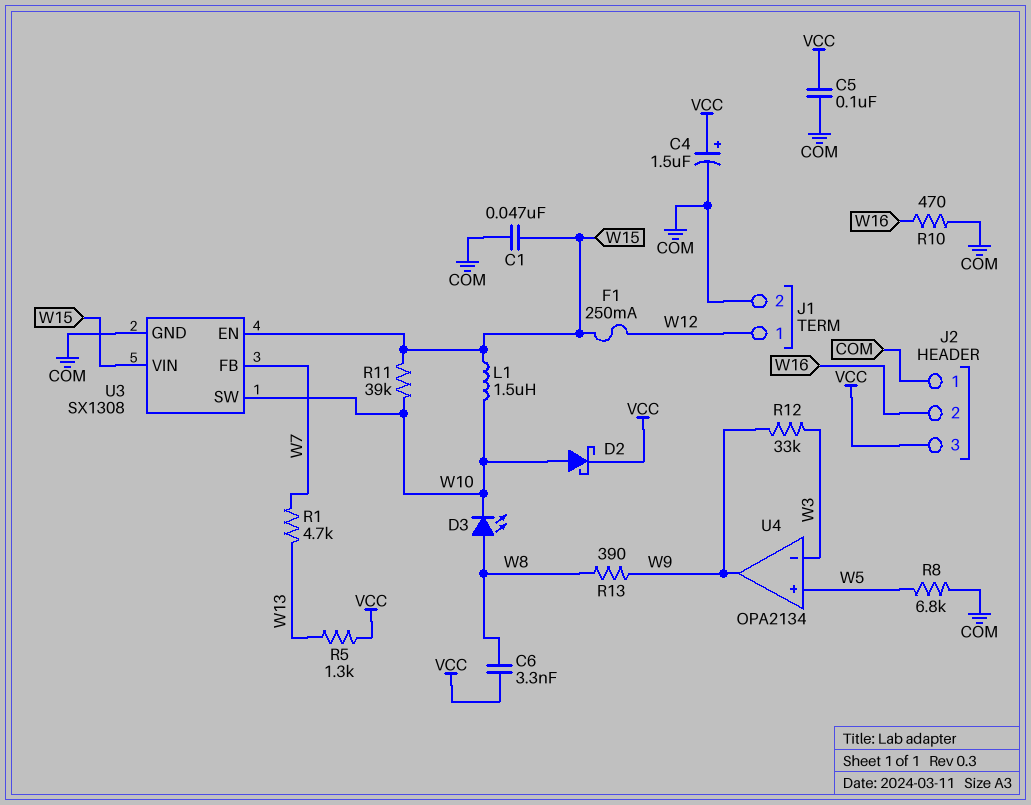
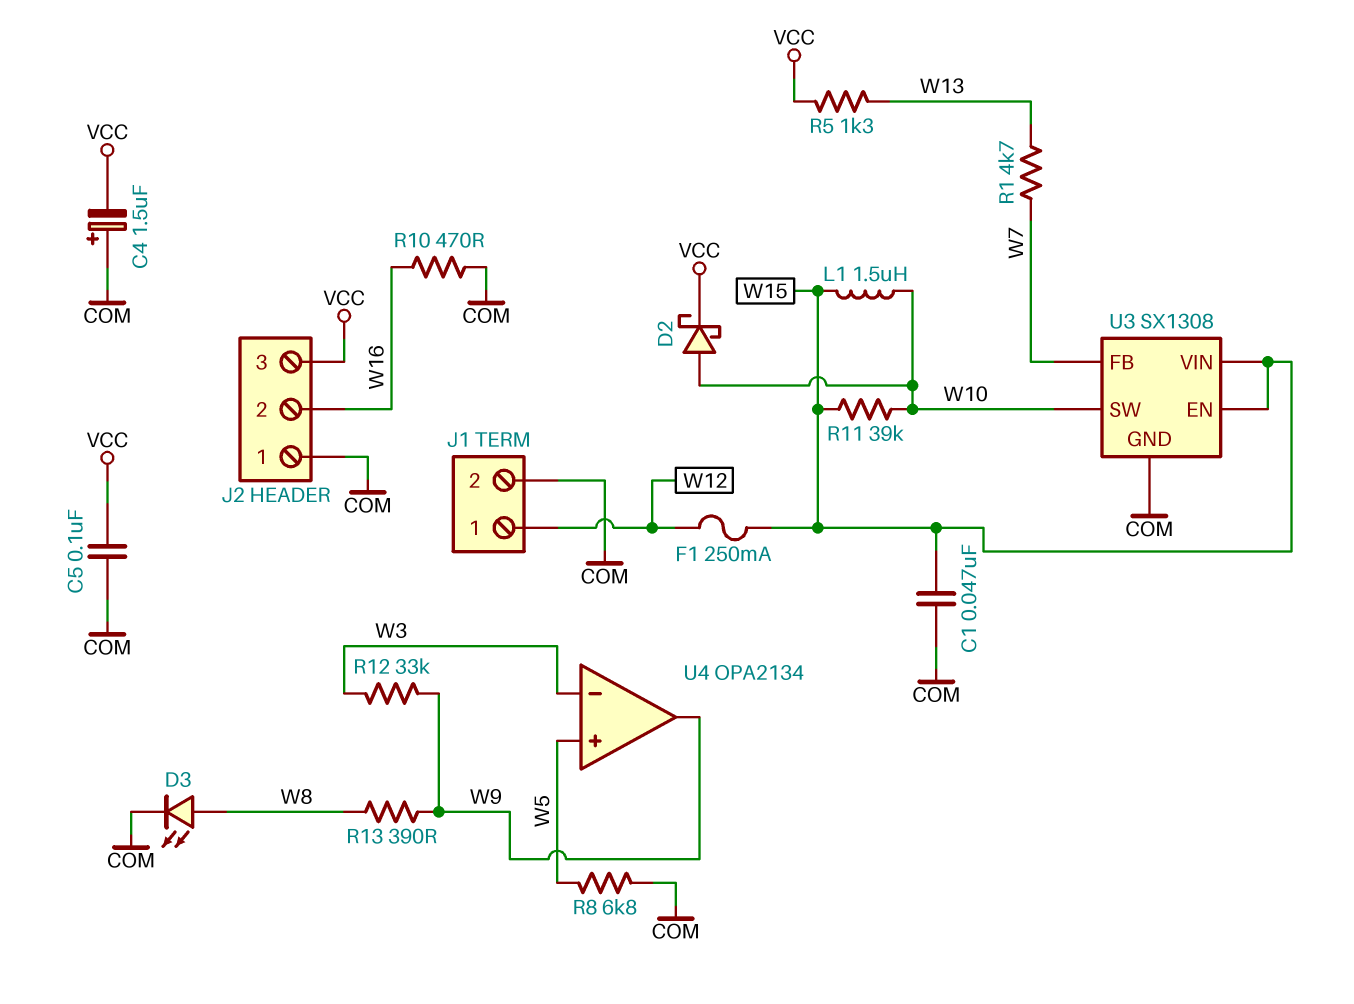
C4: 1.5uF (plus VCC, minus COM) -> 1.5uF (plus COM, minus VCC)
C6: 3.3nF (VCC, W8) -> none
D3: LED (A W8, K W10) -> LED (A W8, K COM)

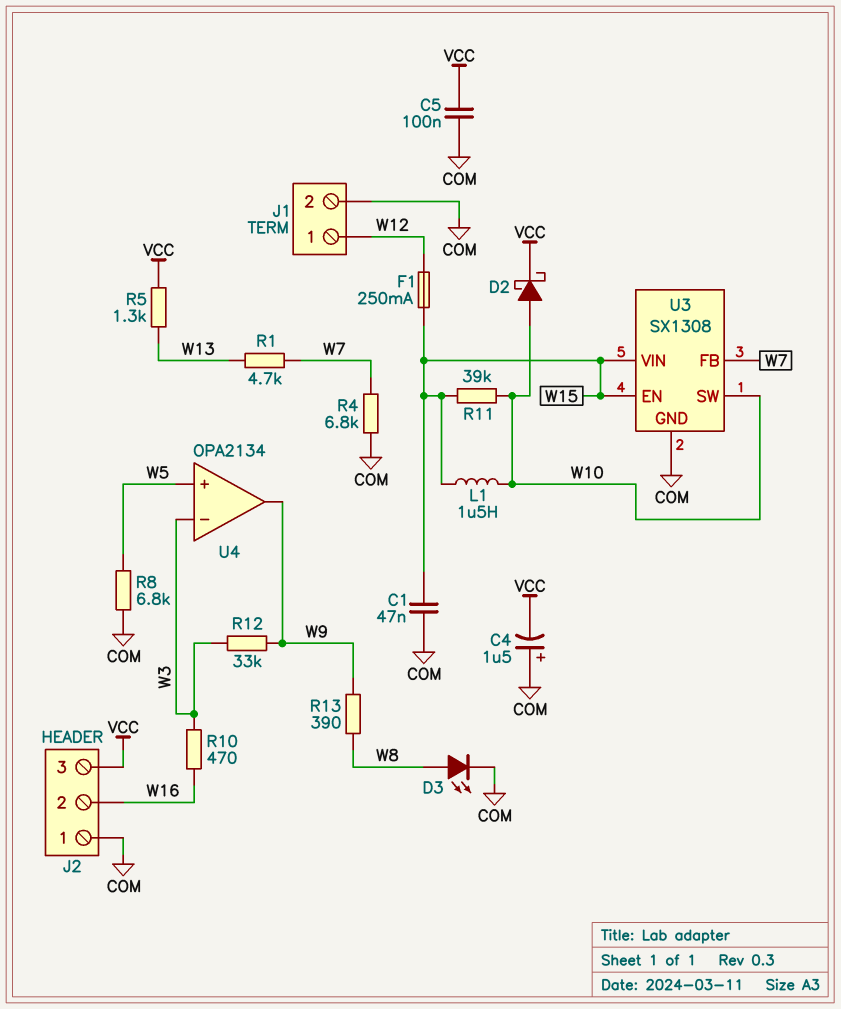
R4: none -> 6.8k (COM, W7)
R10: 470 (COM, W16) -> 470 (W3, W16)

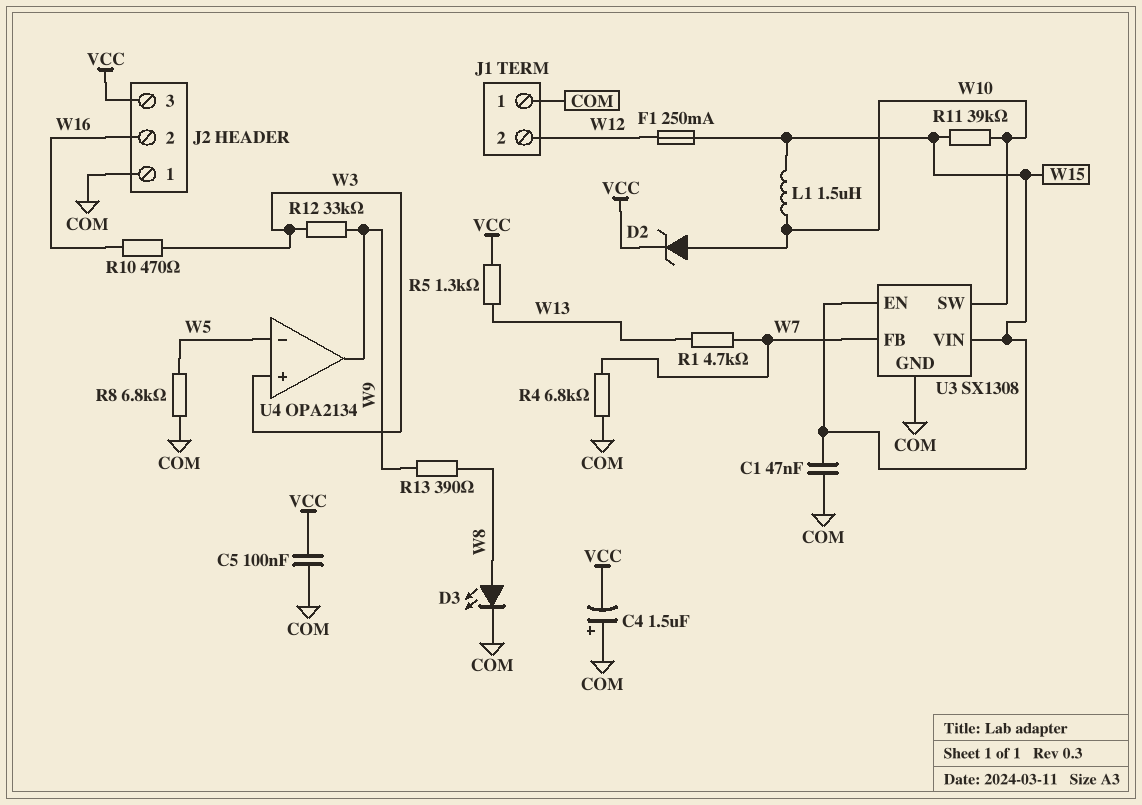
D2: schottky (A W10, K VCC) -> zener (A W10, K VCC)
J1 pin 1: W12 -> COM
J1 pin 2: COM -> W12
U4 pin in+: W5 -> W3
U4 pin in-: W3 -> W5

